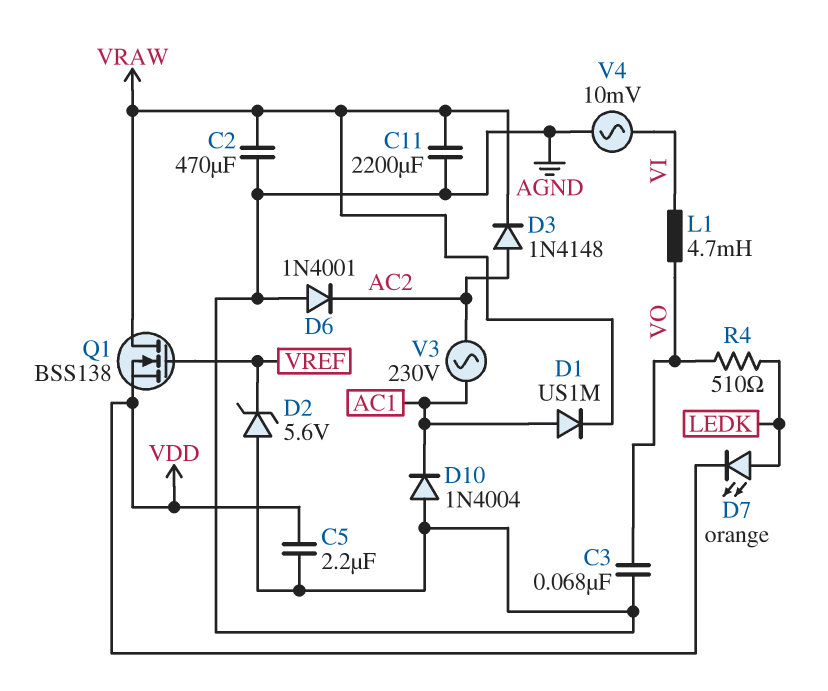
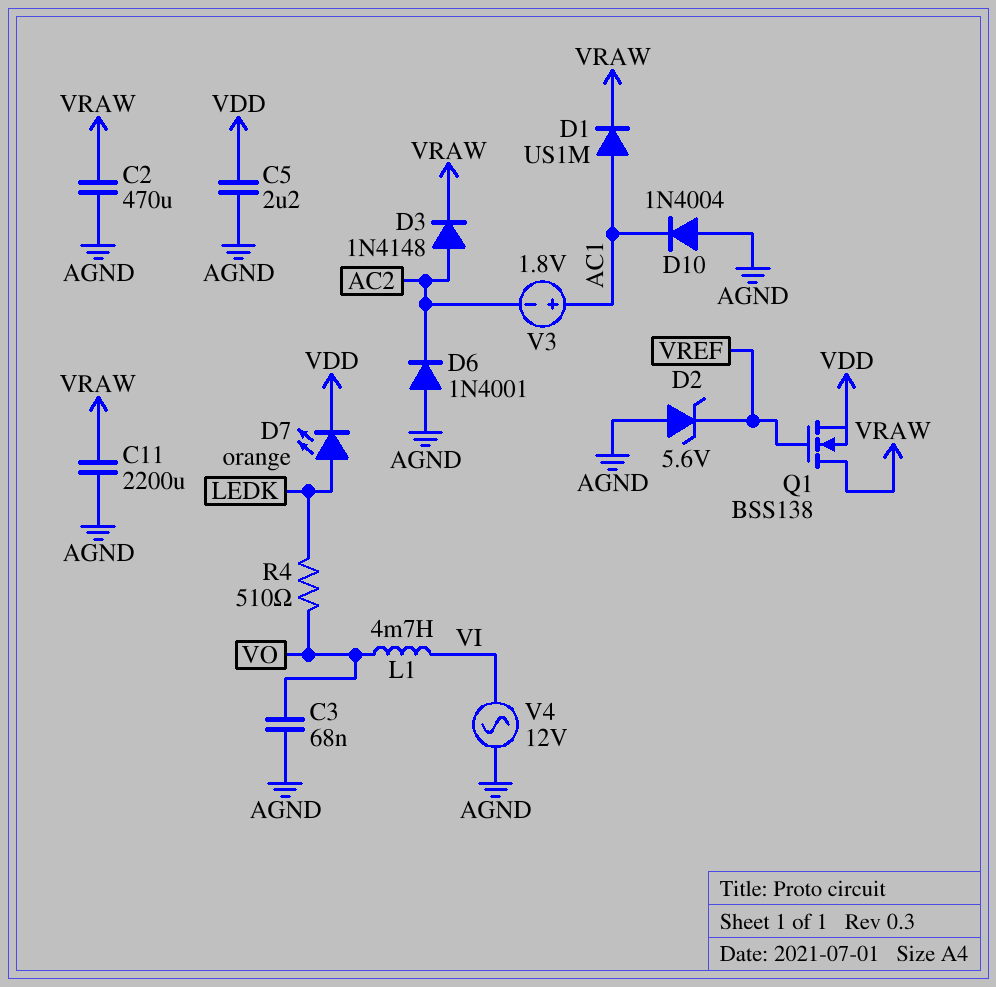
V3: AC 230V (AC1, AC2) -> 1.8V (plus AC1, minus AC2)
V4: AC 10mV (AGND, VI) -> AC 12V (AGND, VI)

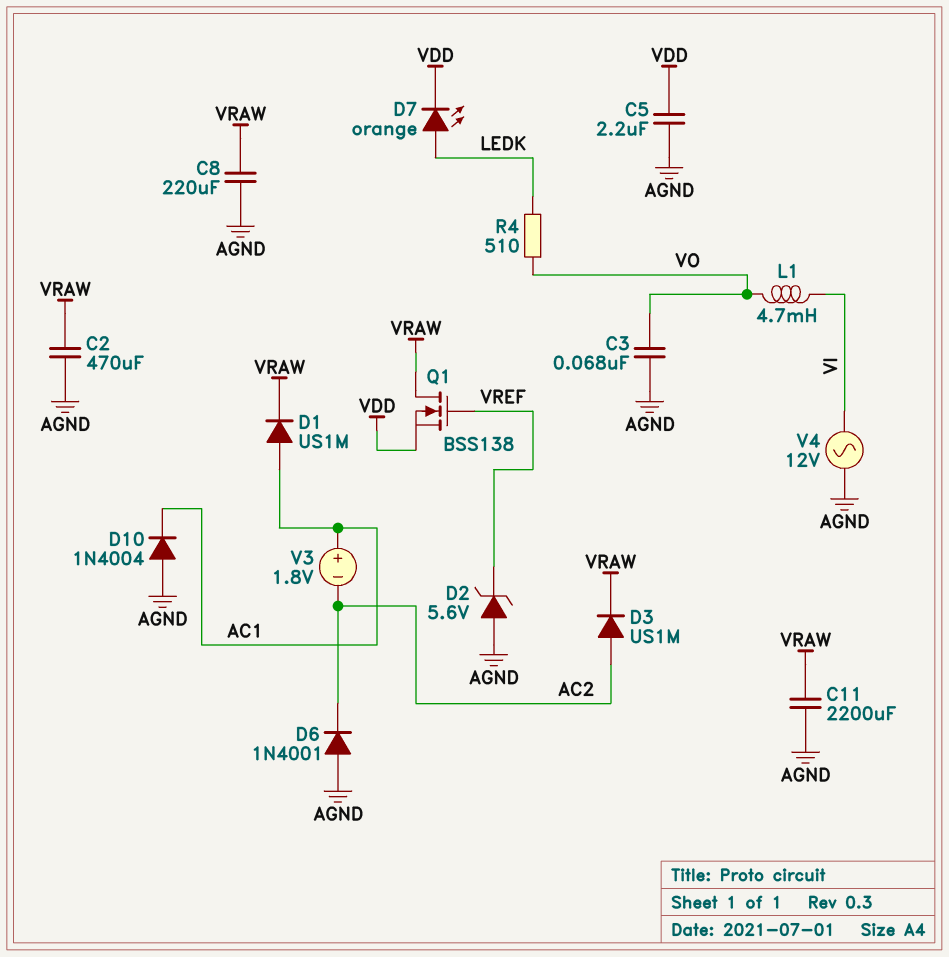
C8: none -> 220uF (AGND, VRAW)
D3: diode 1N4148 (A AC2, K VRAW) -> diode US1M (A AC2, K VRAW)

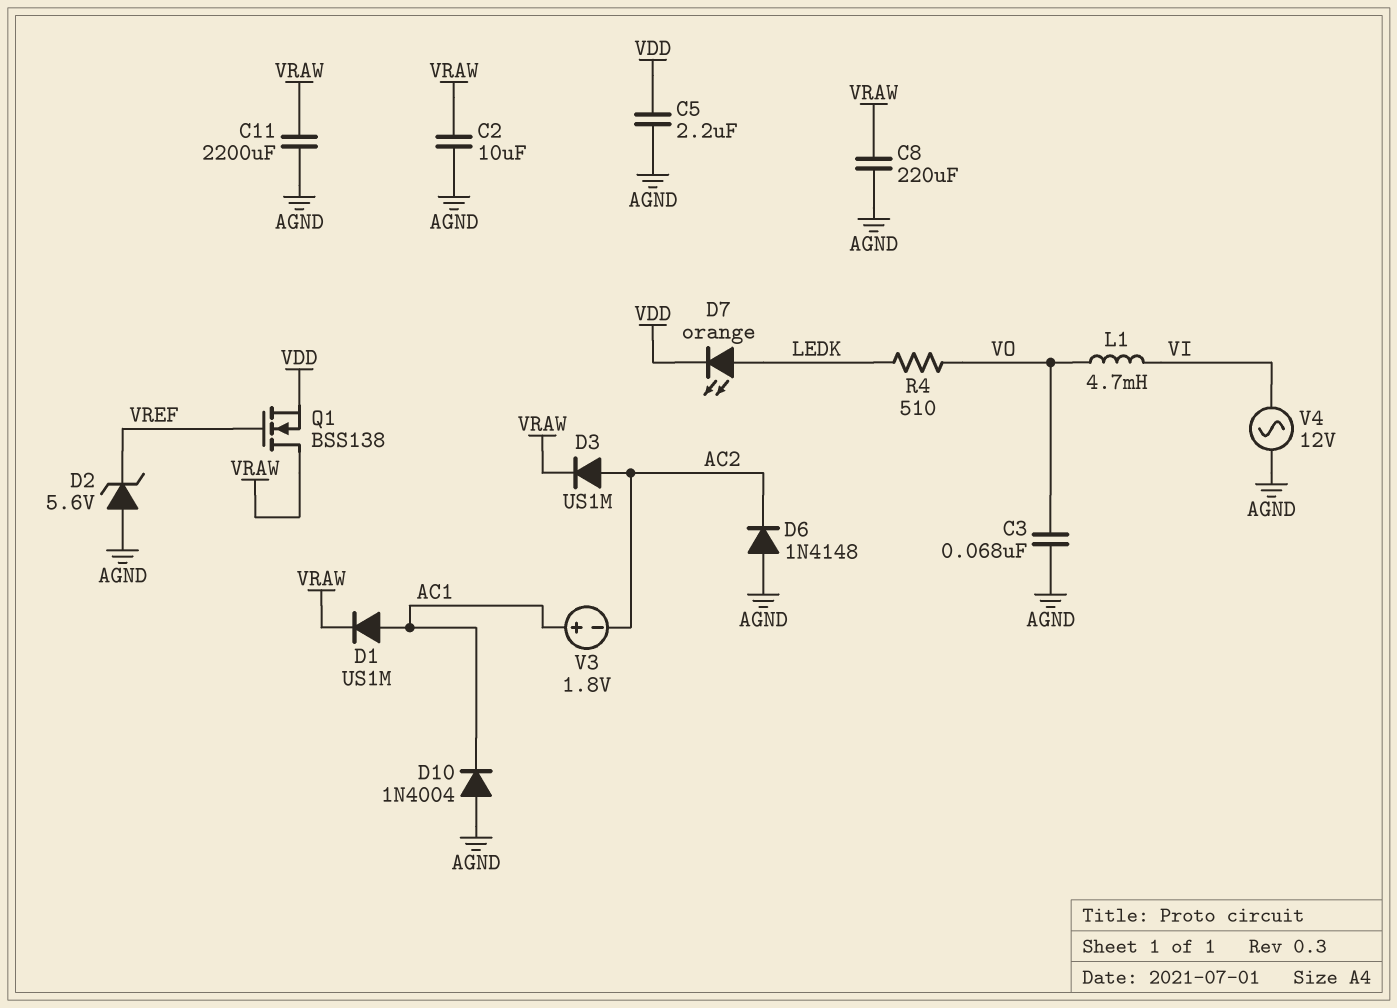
C2: 470uF (AGND, VRAW) -> 10uF (AGND, VRAW)
D6: diode 1N4001 (A AGND, K AC2) -> diode 1N4148 (A AGND, K AC2)

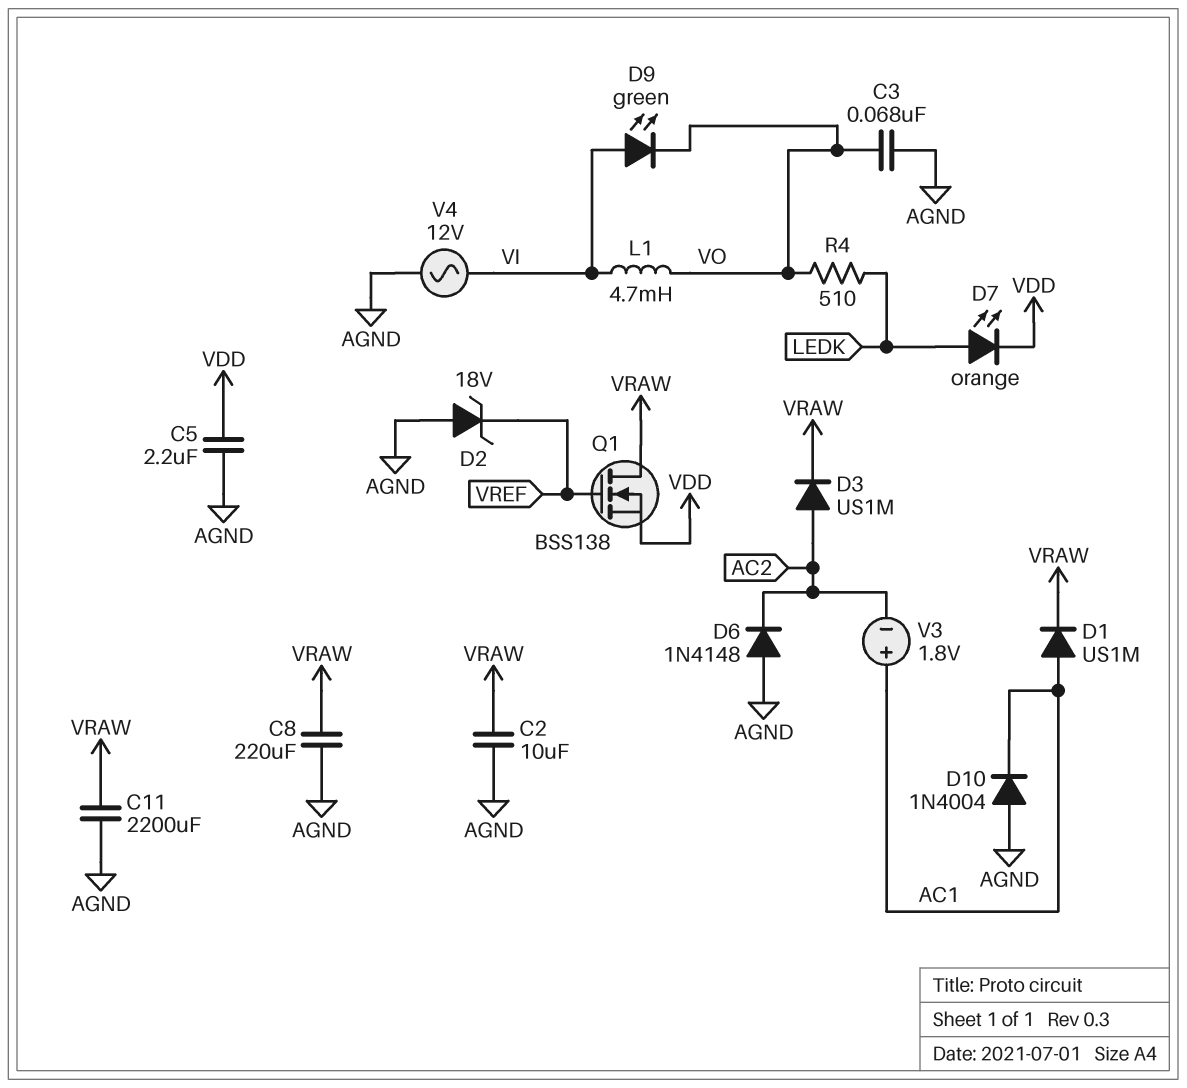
D2: zener 5.6V (A AGND, K VREF) -> zener 18V (A AGND, K VREF)
D9: none -> LED green (A VI, K VO)

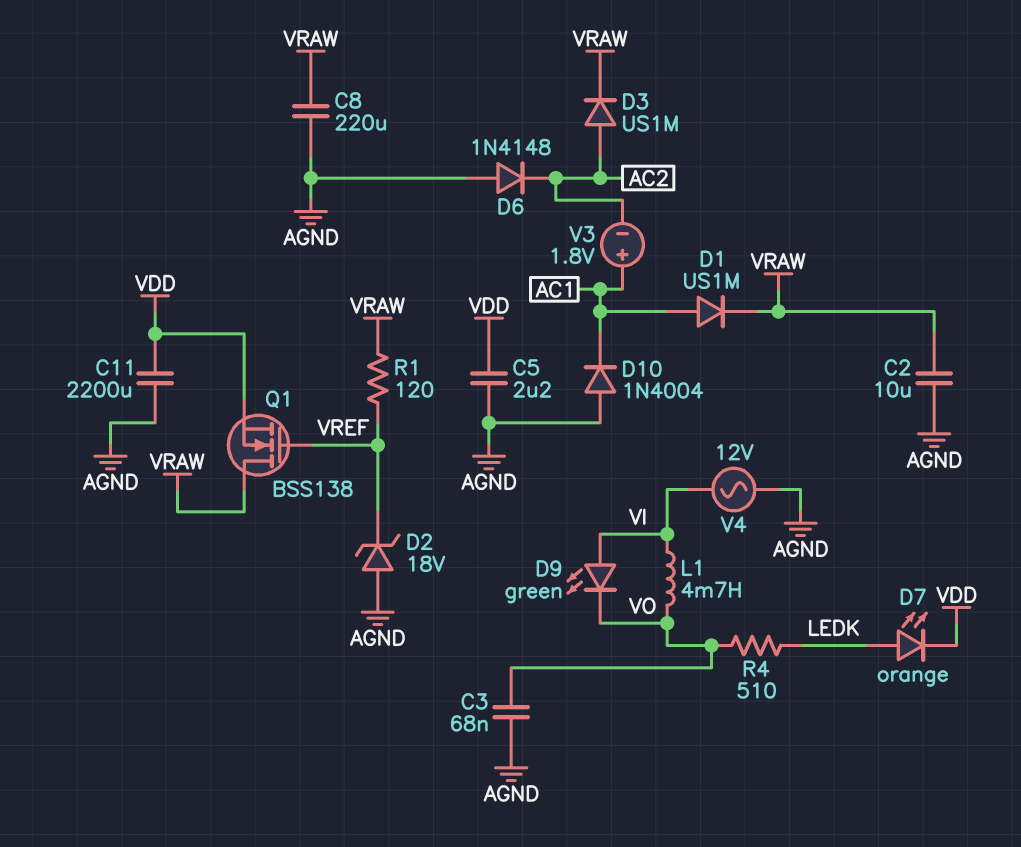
C11: 2200uF (AGND, VRAW) -> 2200uF (AGND, VDD)
R1: none -> 120 (VRAW, VREF)

